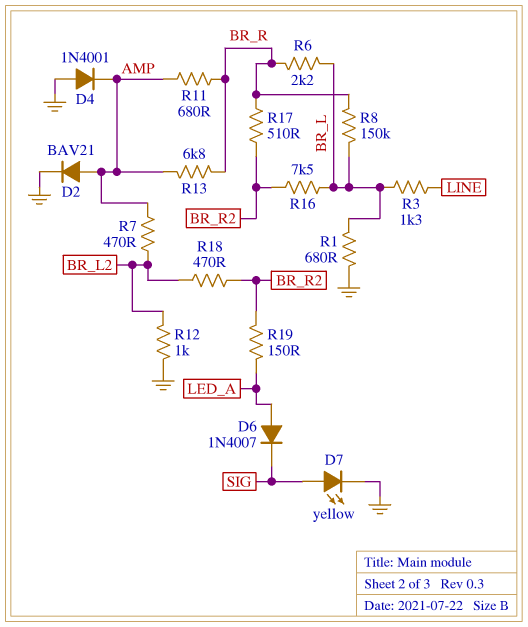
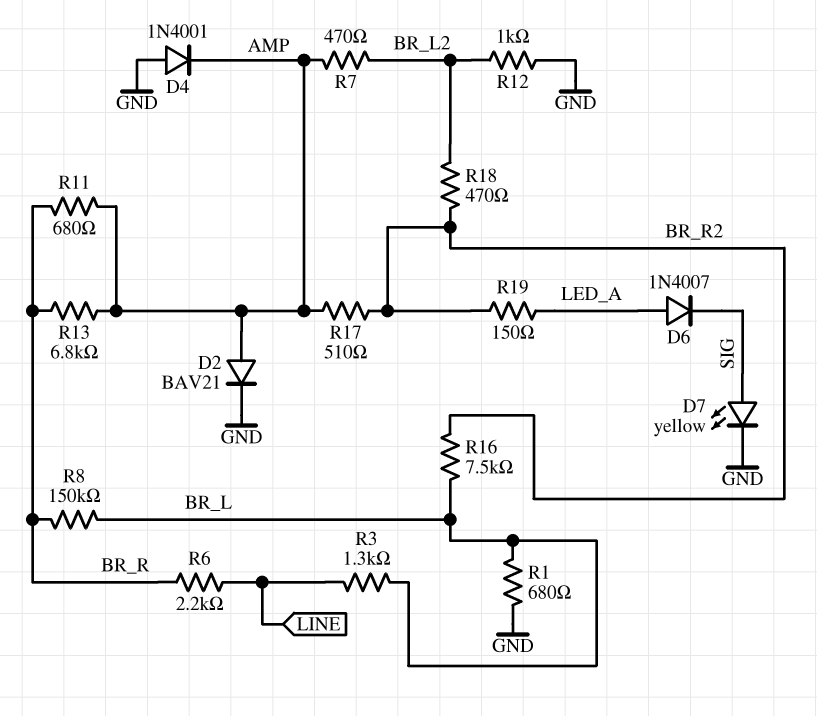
R6: 2.2k (BR_L, BR_R) -> 2.2k (BR_R, LINE)
R17: 510 (BR_R, BR_R2) -> 510 (AMP, BR_R2)

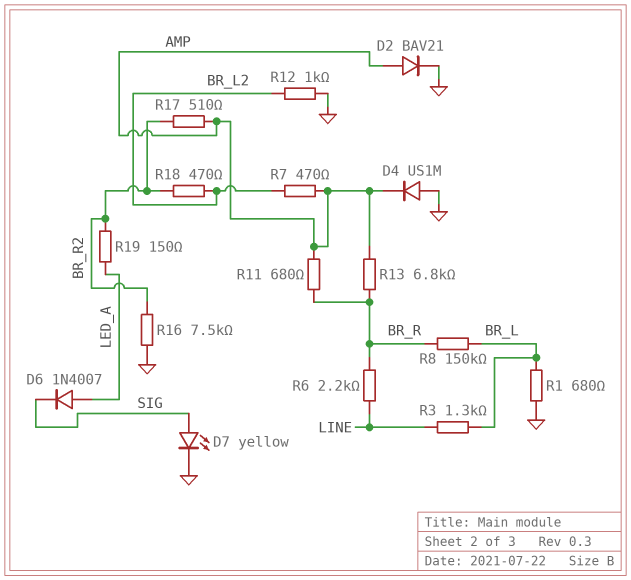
D4: diode 1N4001 (A GND, K AMP) -> diode US1M (A GND, K AMP)
R16: 7.5k (BR_L, BR_R2) -> 7.5k (BR_R2, GND)

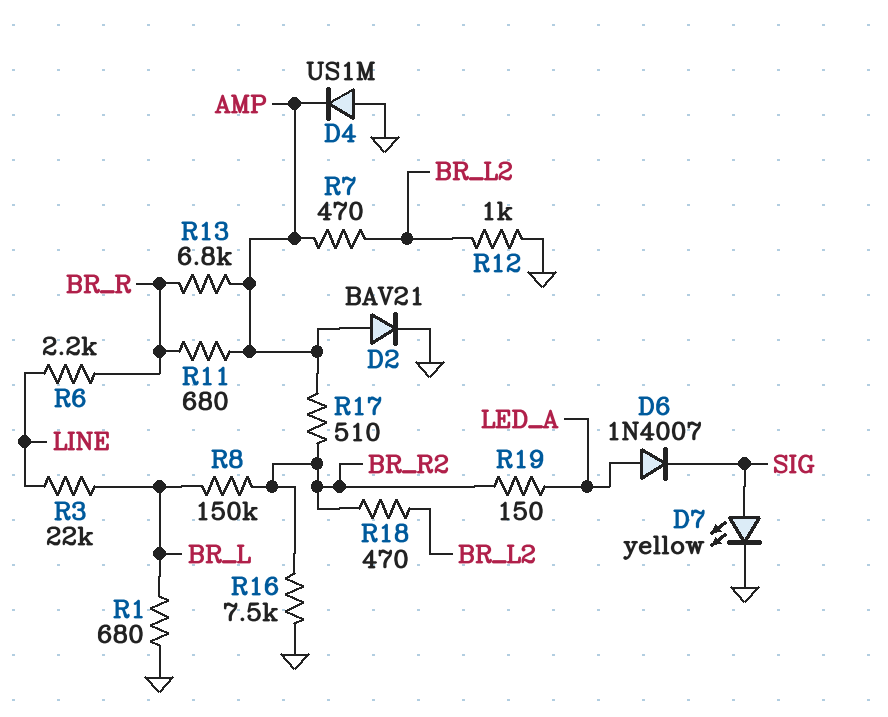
R3: 1.3k (BR_L, LINE) -> 22k (BR_L, LINE)
R8: 150k (BR_L, BR_R) -> 150k (BR_L, BR_R2)

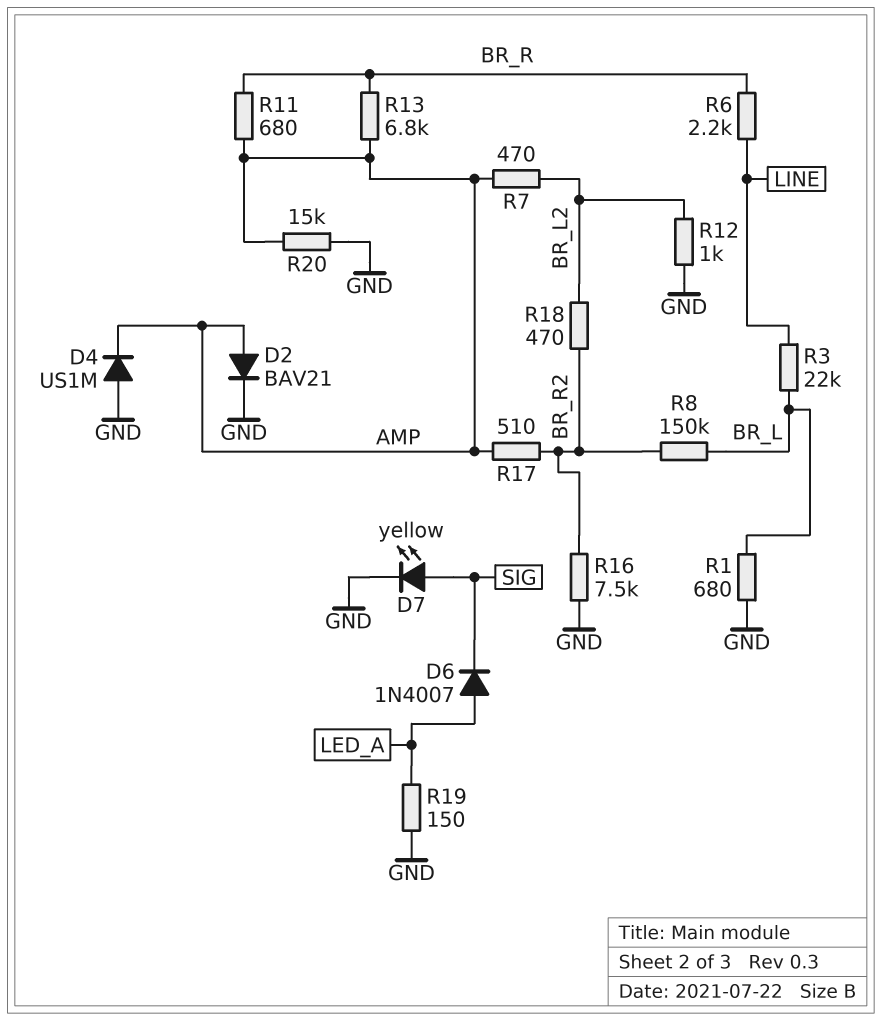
R19: 150 (BR_R2, LED_A) -> 150 (GND, LED_A)
R20: none -> 15k (AMP, GND)

